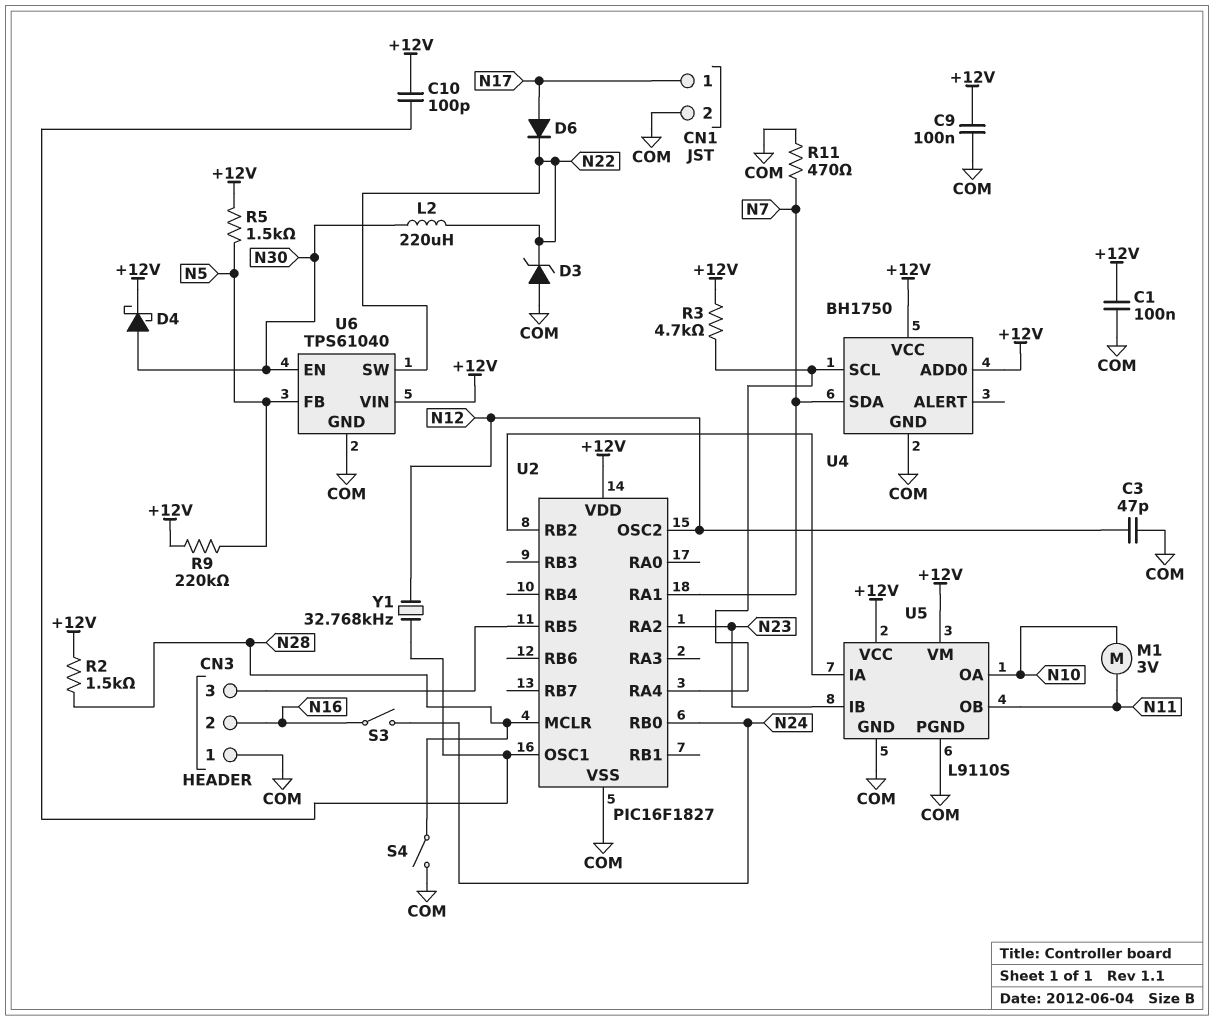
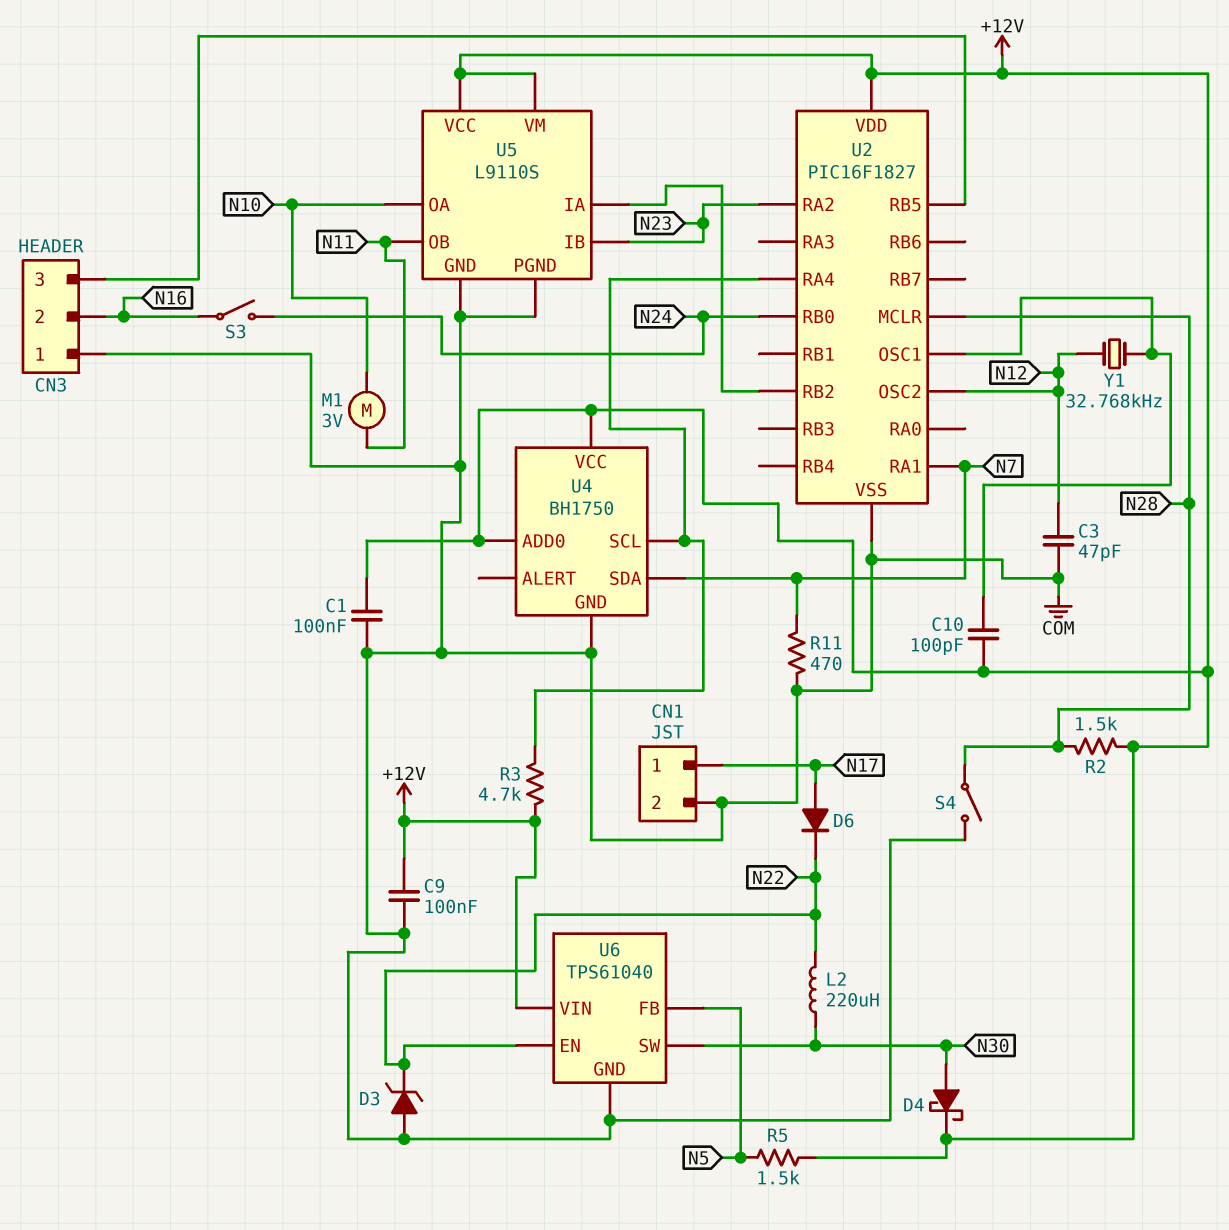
R9: 220k (+12V, N5) -> none
U6 pin EN: N30 -> N22
U6 pin SW: N22 -> N30

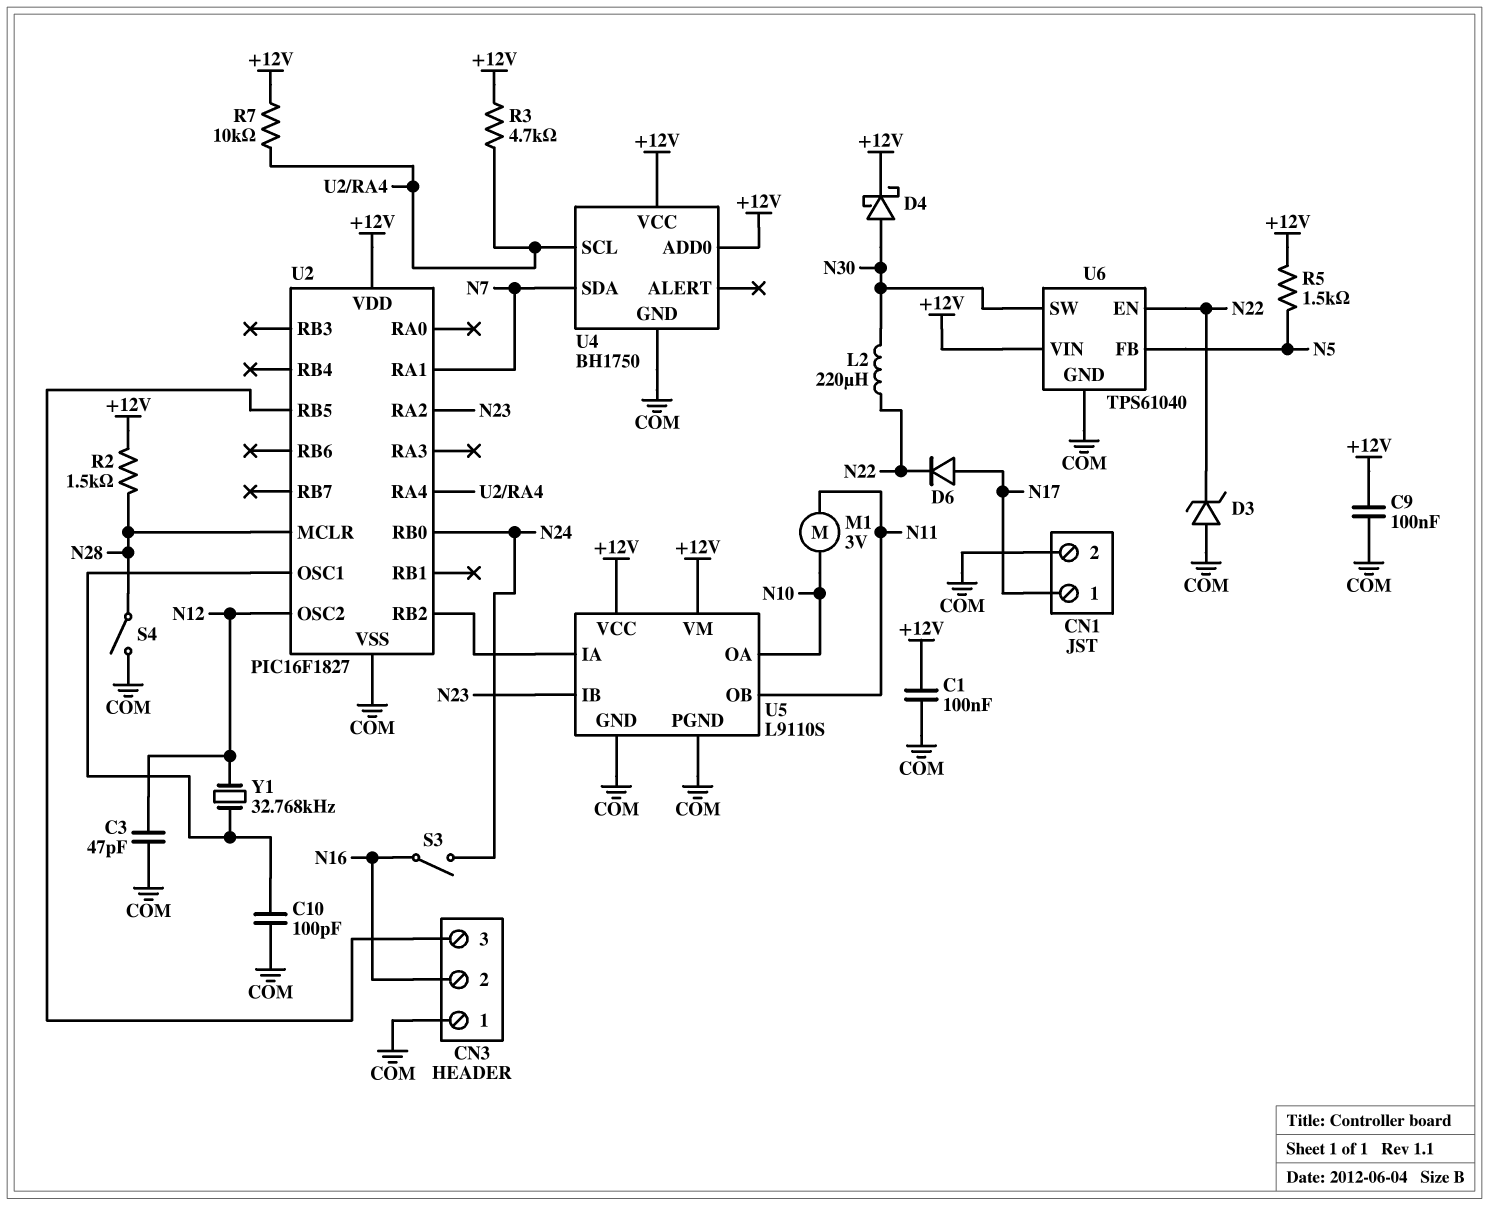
C10: 100pF (+12V, U2/OSC1) -> 100pF (COM, U2/OSC1)
R7: none -> 10k (+12V, U2/RA4)
R11: 470 (COM, N7) -> none

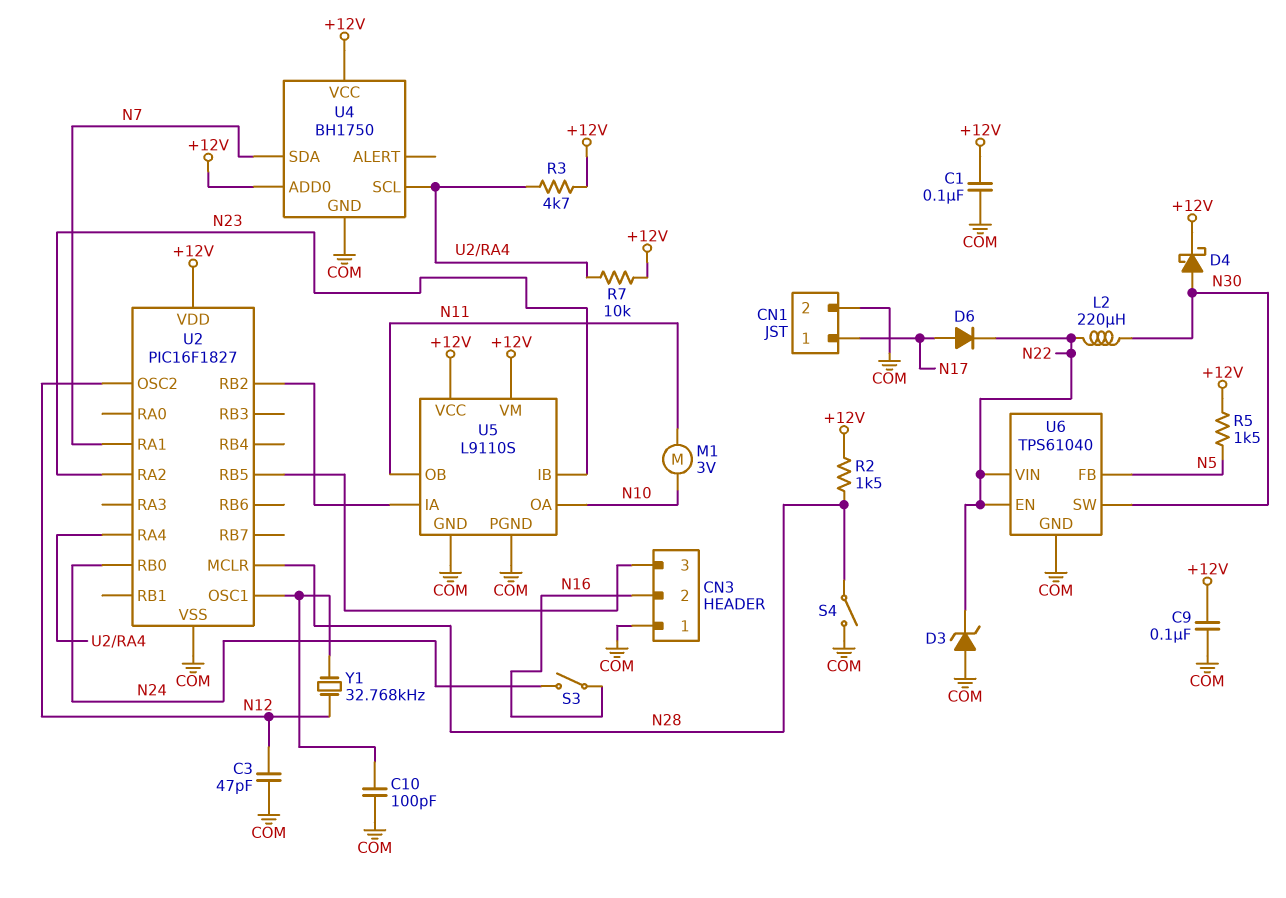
U6 pin VIN: +12V -> N22

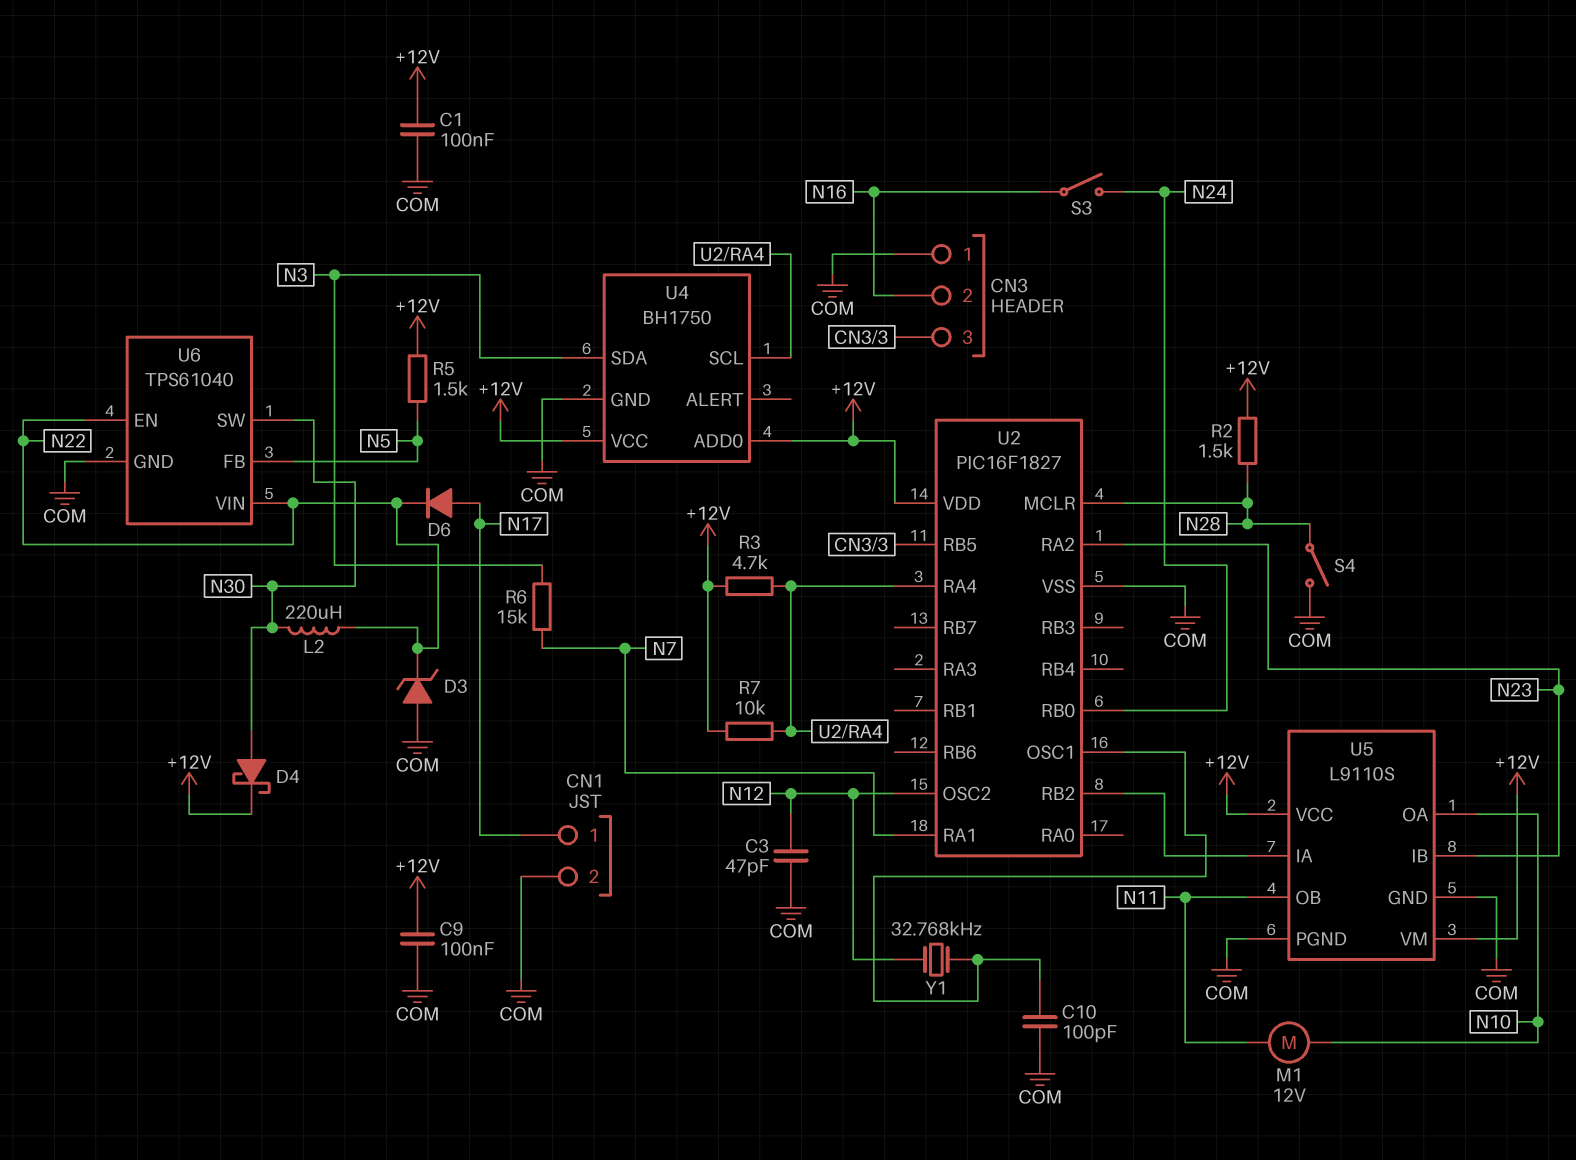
M1: motor 3V (N10, N11) -> motor 12V (N10, N11)
R6: none -> 15k (N3, N7)
U4 pin SDA: N7 -> N3

